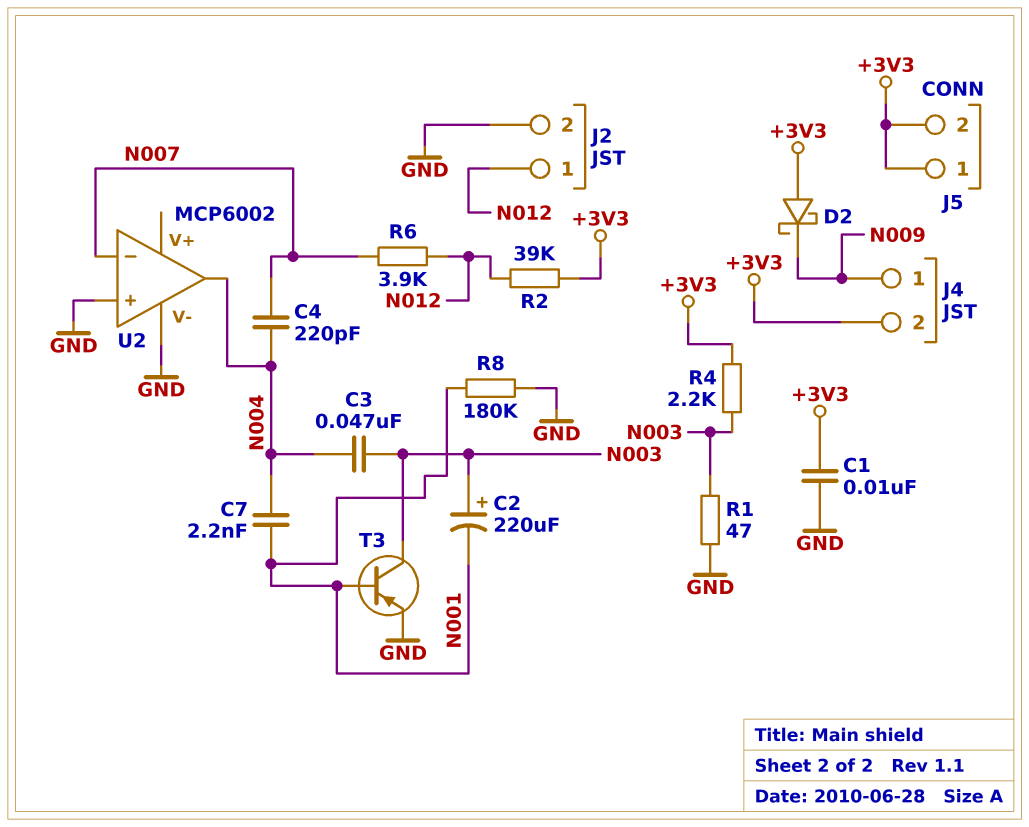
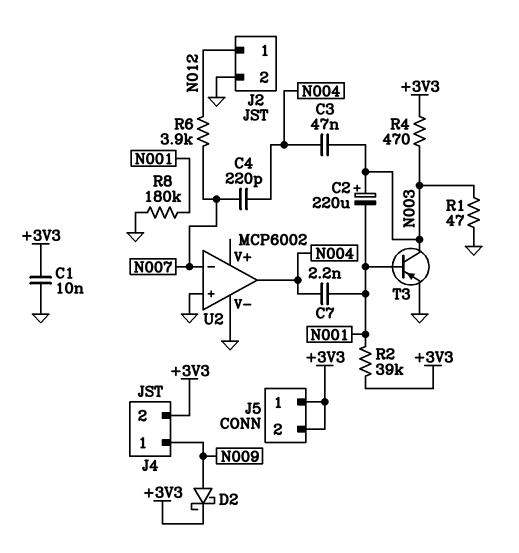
D2: schottky (A +3V3, K N009) -> schottky (A N009, K +3V3)
R2: 39k (+3V3, N012) -> 39k (+3V3, N001)
R4: 2.2k (+3V3, N003) -> 470 (+3V3, N003)

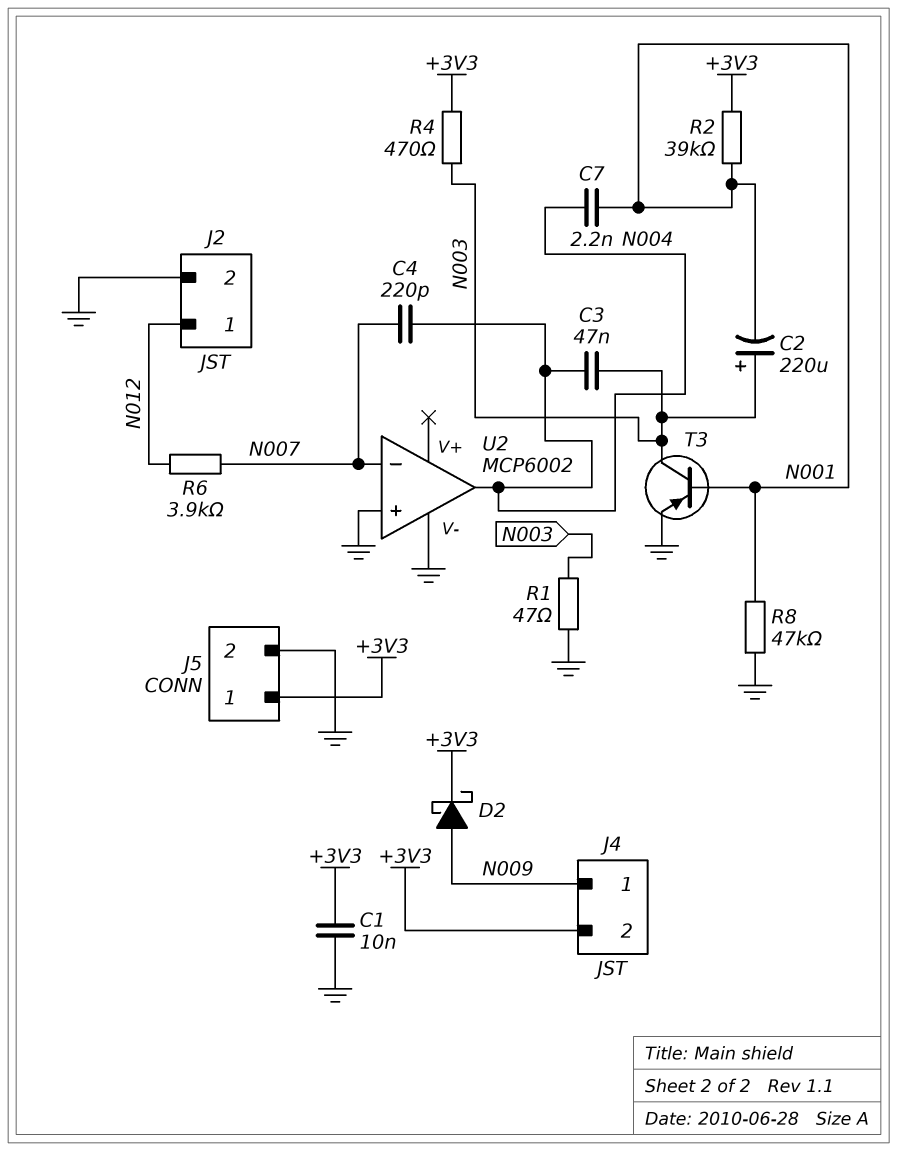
J5 pin 2: +3V3 -> GND
R8: 180k (GND, N001) -> 47k (GND, N001)

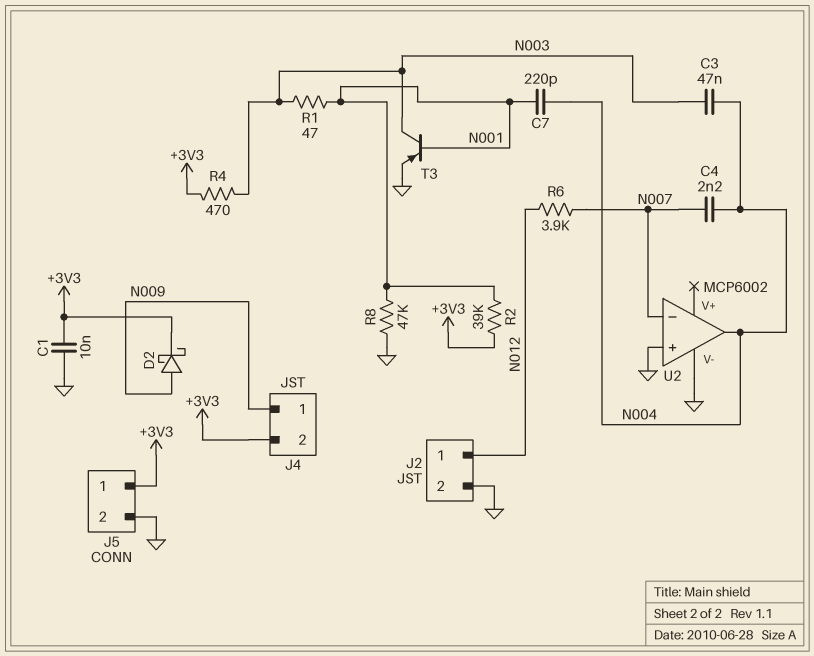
C2: 220uF (plus N003, minus N001) -> none
C4: 220pF (N004, N007) -> 2.2nF (N004, N007)
C7: 2.2nF (N001, N004) -> 220pF (N001, N004)
R1: 47 (GND, N003) -> 47 (N001, N003)

